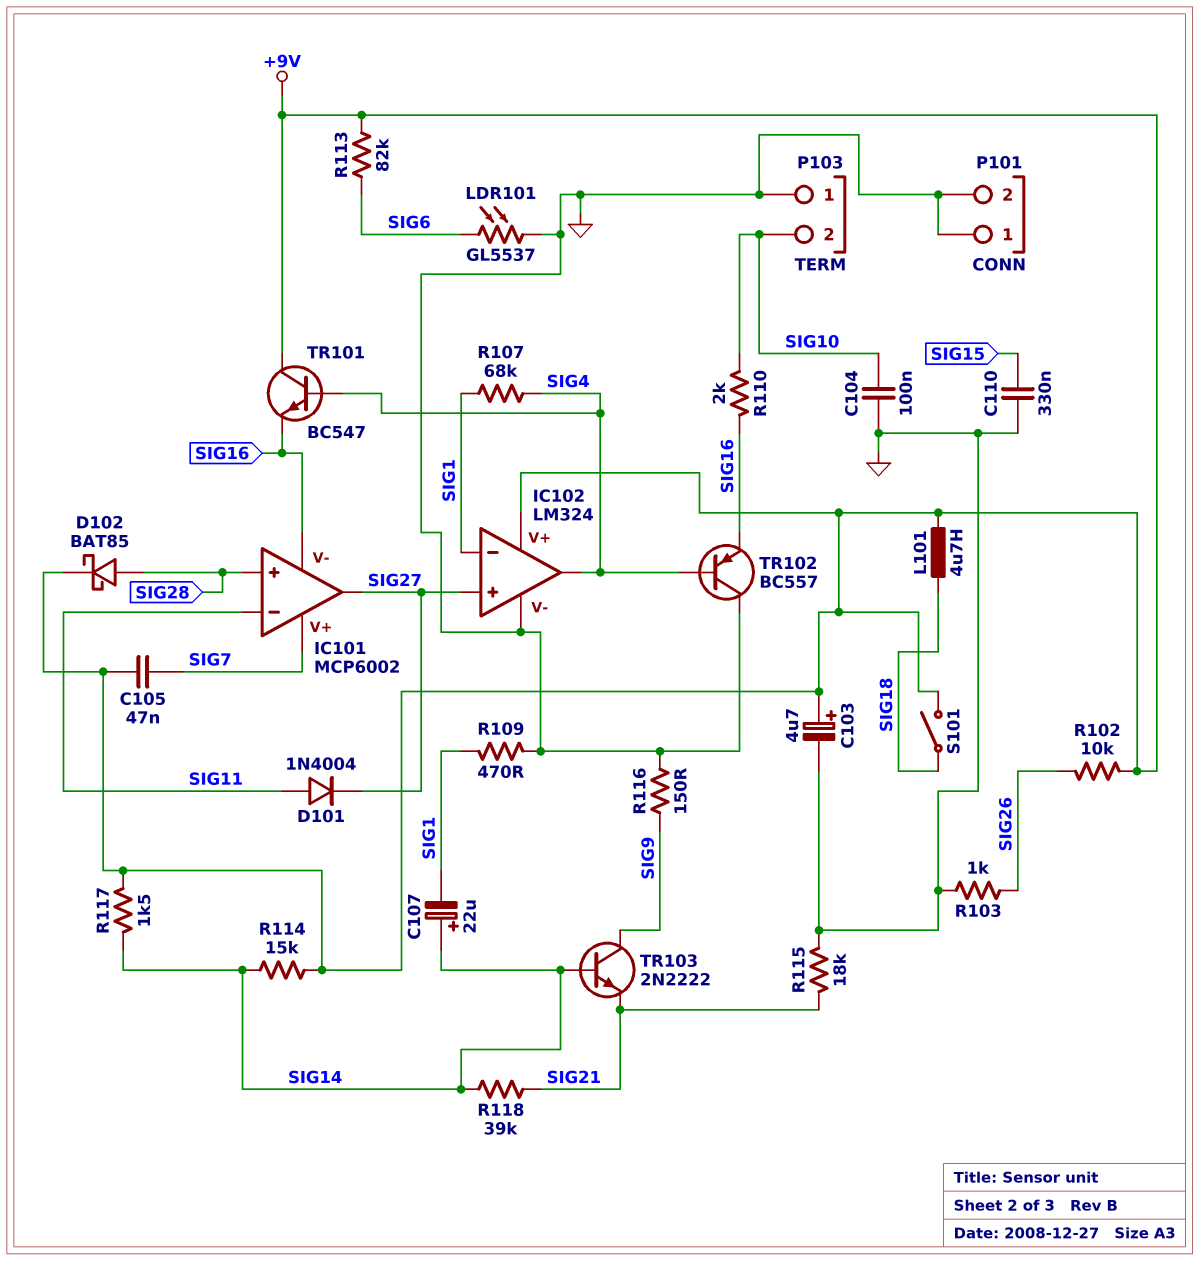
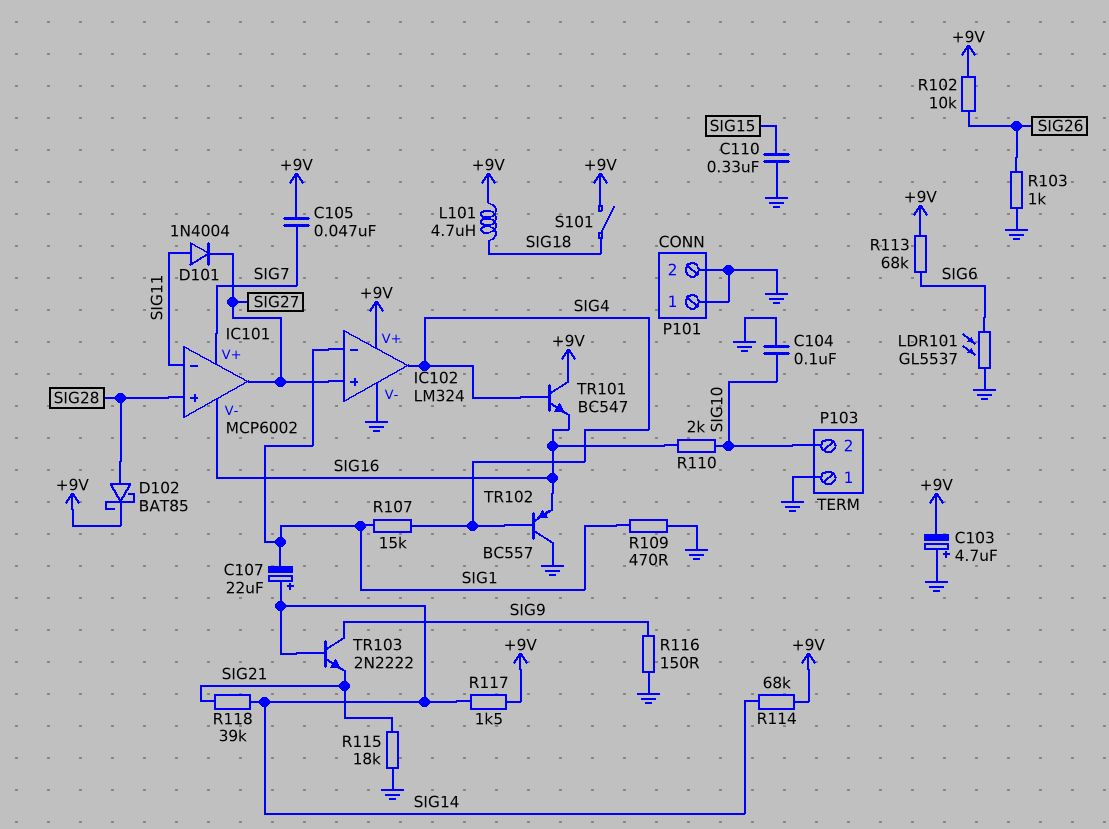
C103: 4.7uF (plus +9V, minus GND) -> 4.7uF (plus GND, minus +9V)
R107: 68k (SIG1, SIG4) -> 15k (SIG1, SIG4)
R113: 82k (+9V, SIG6) -> 68k (+9V, SIG6)
R114: 15k (+9V, SIG14) -> 68k (+9V, SIG14)

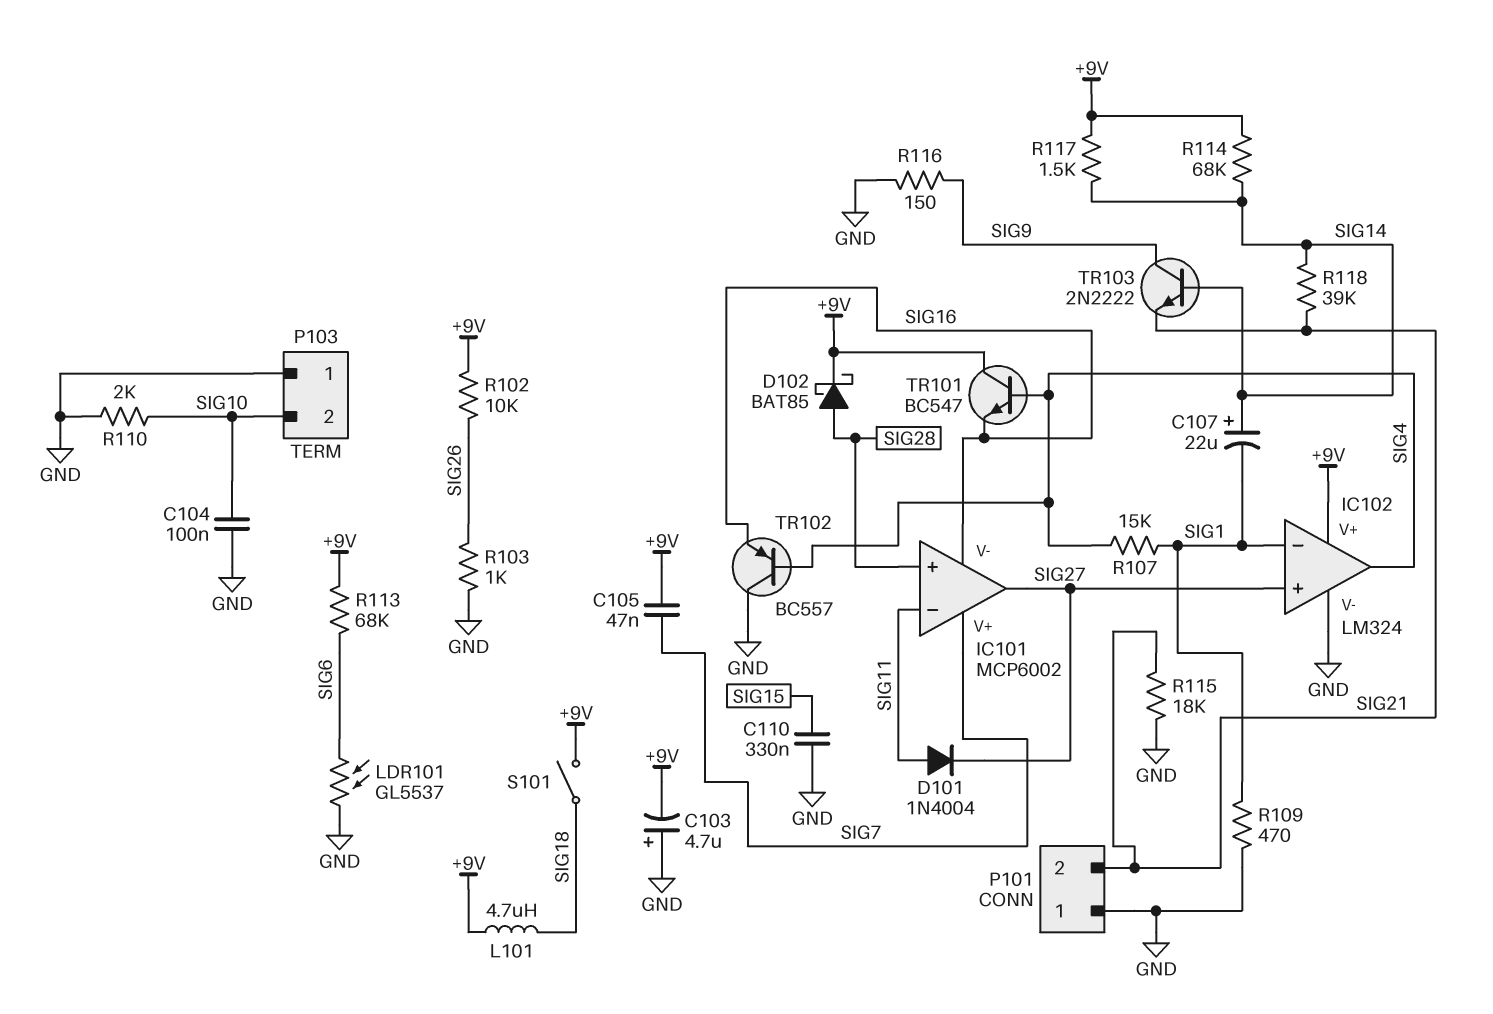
P101 pin 2: GND -> SIG21
R110: 2k (SIG10, SIG16) -> 2k (GND, SIG10)

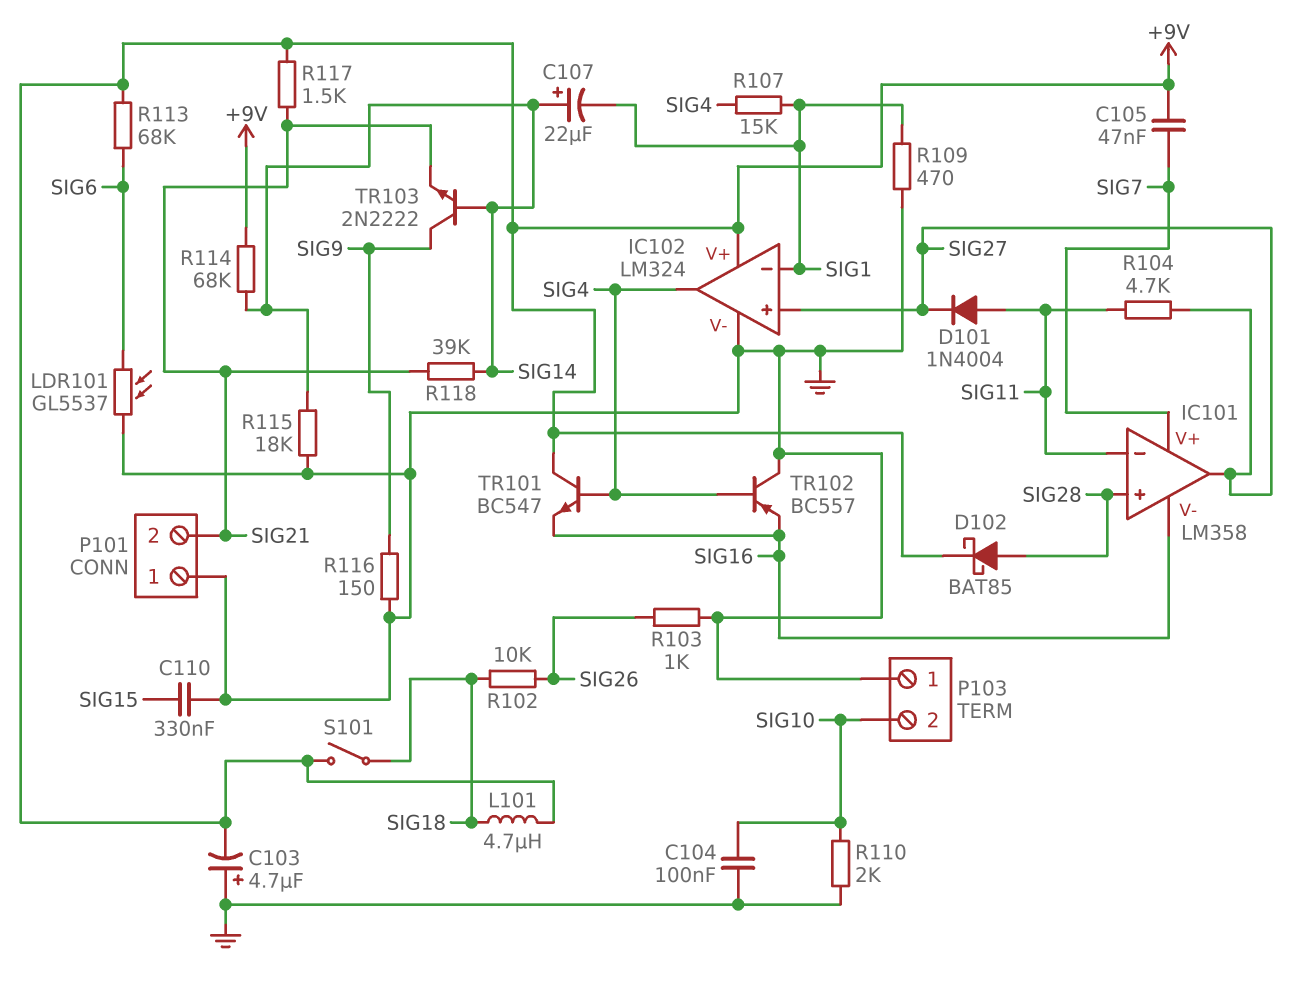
IC101: MCP6002 -> LM358
R102: 10k (+9V, SIG26) -> 10k (SIG18, SIG26)
R104: none -> 4.7k (SIG11, SIG27)
R115: 18k (GND, SIG21) -> 18k (GND, SIG14)
R117: 1.5k (+9V, SIG14) -> 1.5k (+9V, SIG21)

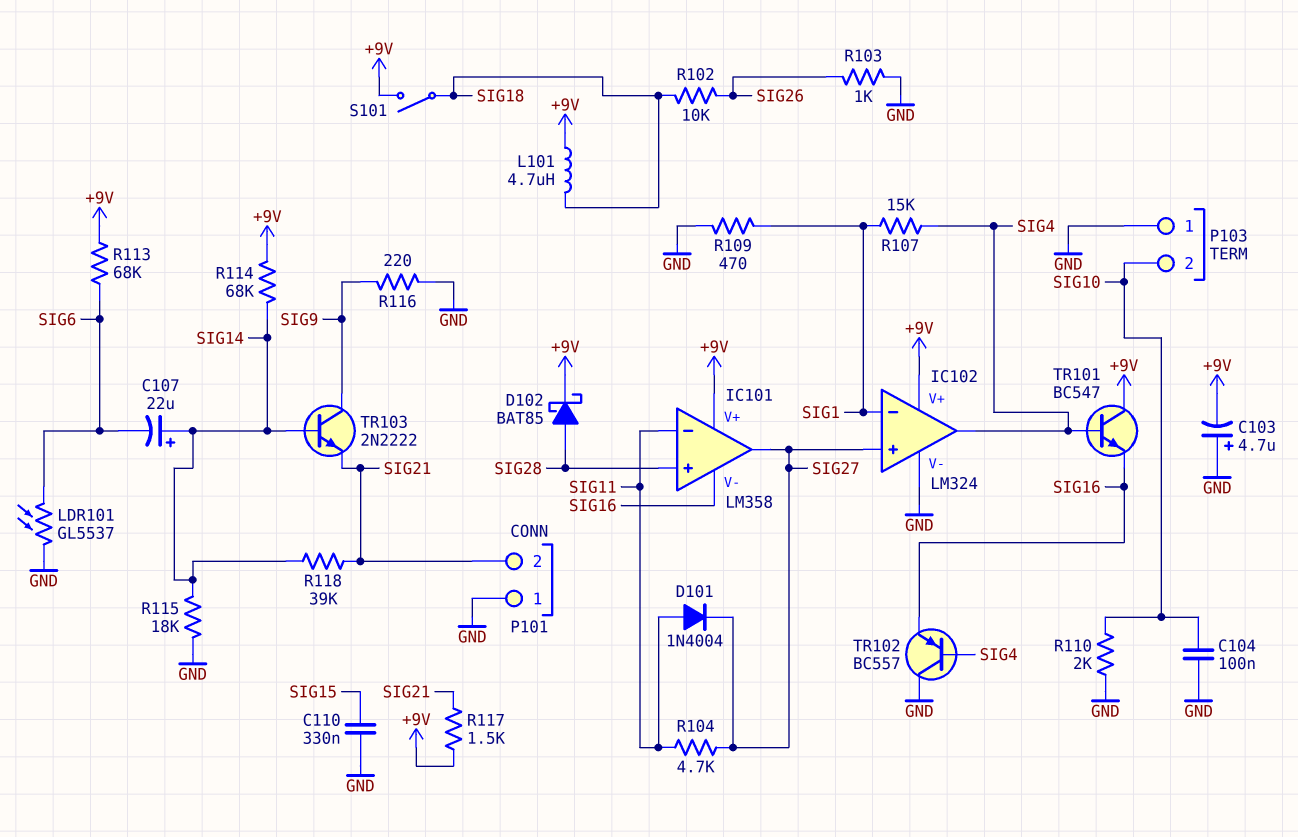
C105: 47nF (+9V, SIG7) -> none
C107: 22uF (plus SIG14, minus SIG1) -> 22uF (plus SIG14, minus SIG6)
IC101 pin V+: SIG7 -> +9V
R116: 150 (GND, SIG9) -> 220 (GND, SIG9)

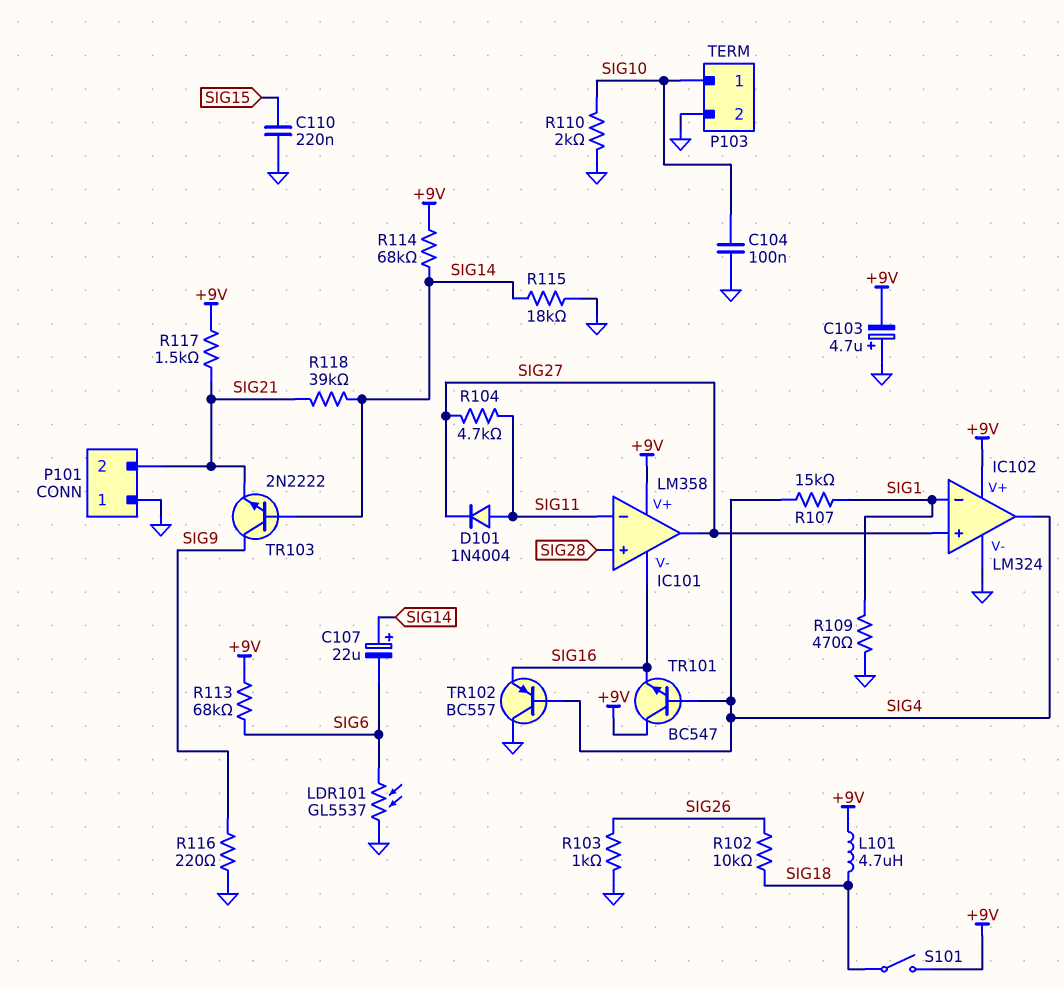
C110: 330nF (GND, SIG15) -> 220nF (GND, SIG15)
D102: schottky BAT85 (A SIG28, K +9V) -> none
P103 pin 1: GND -> SIG10
P103 pin 2: SIG10 -> GND

